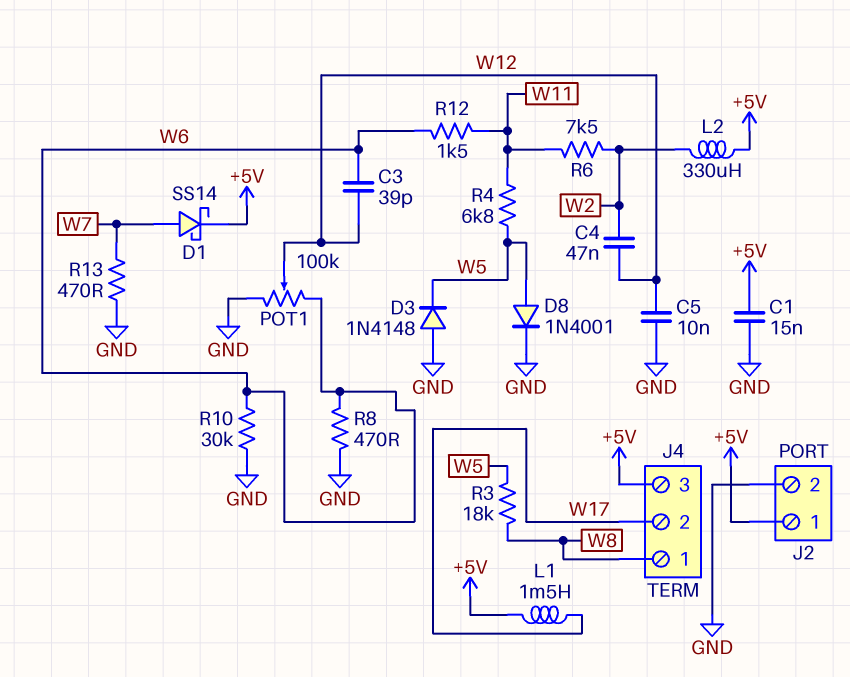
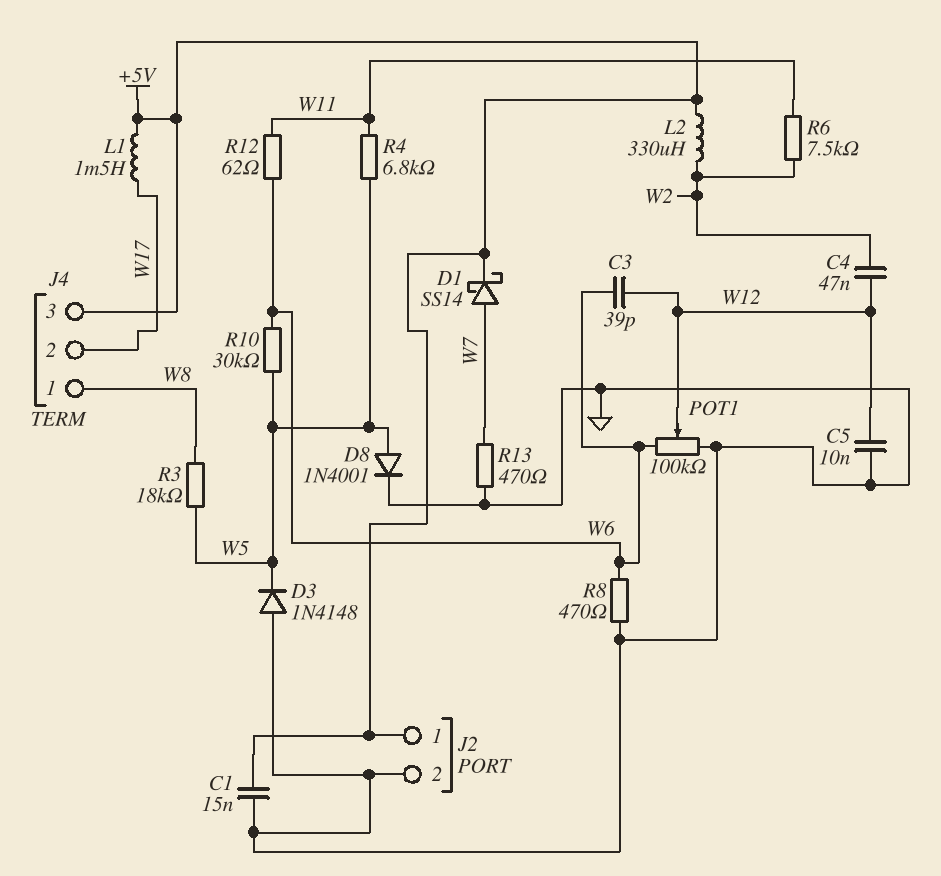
R10: 30k (GND, W6) -> 30k (W5, W6)
R12: 1.5k (W6, W11) -> 62 (W6, W11)

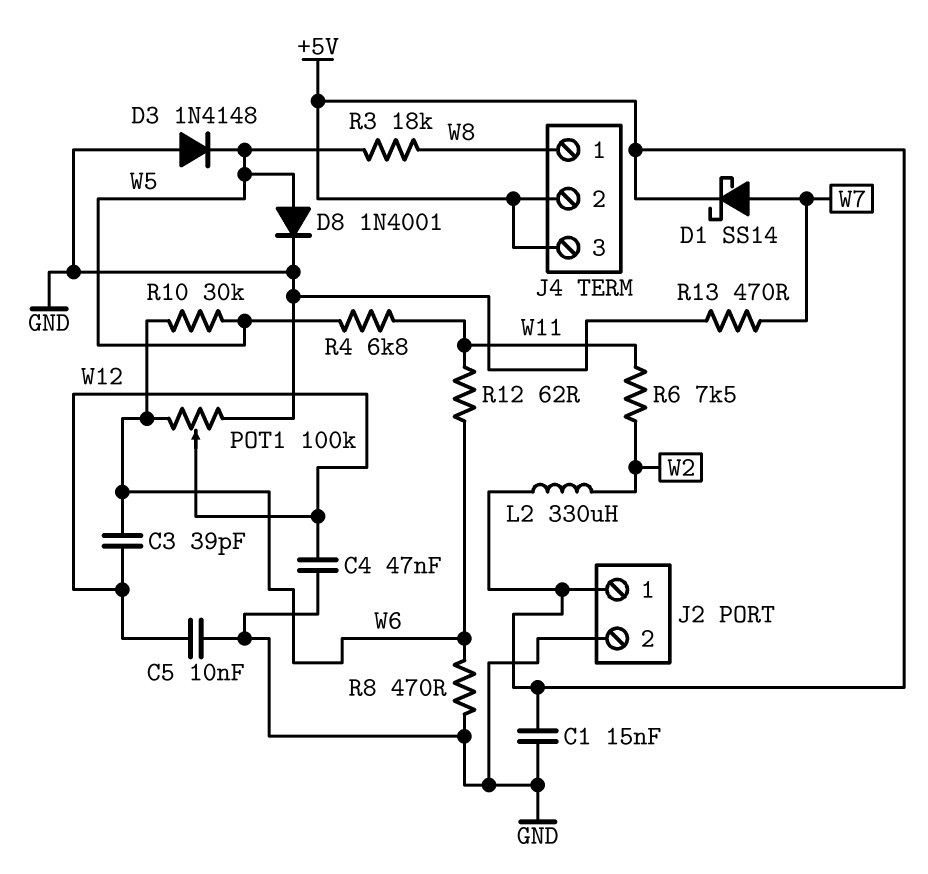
C4: 47nF (W2, W12) -> 47nF (GND, W12)
J4 pin 2: W17 -> +5V
L1: 1.5mH (+5V, W17) -> none

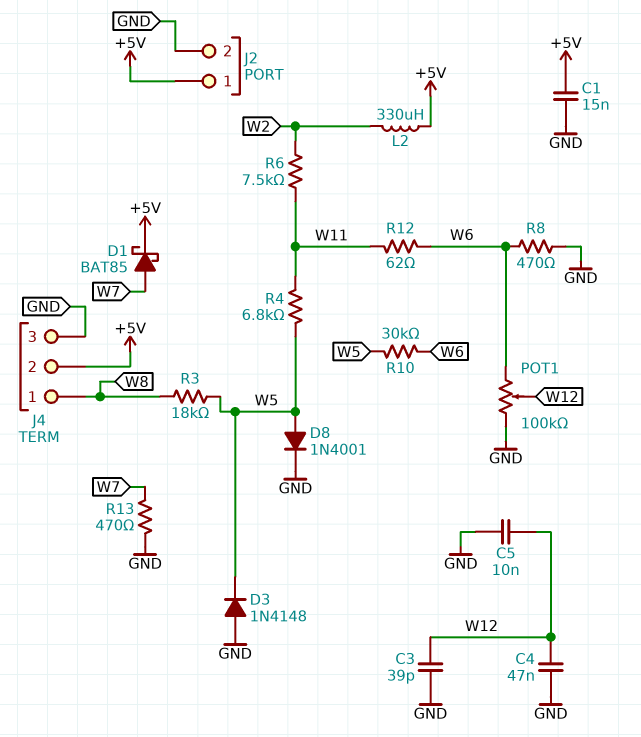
C3: 39pF (W6, W12) -> 39pF (GND, W12)
D1: schottky SS14 (A W7, K +5V) -> schottky BAT85 (A W7, K +5V)
J4 pin 3: +5V -> GND

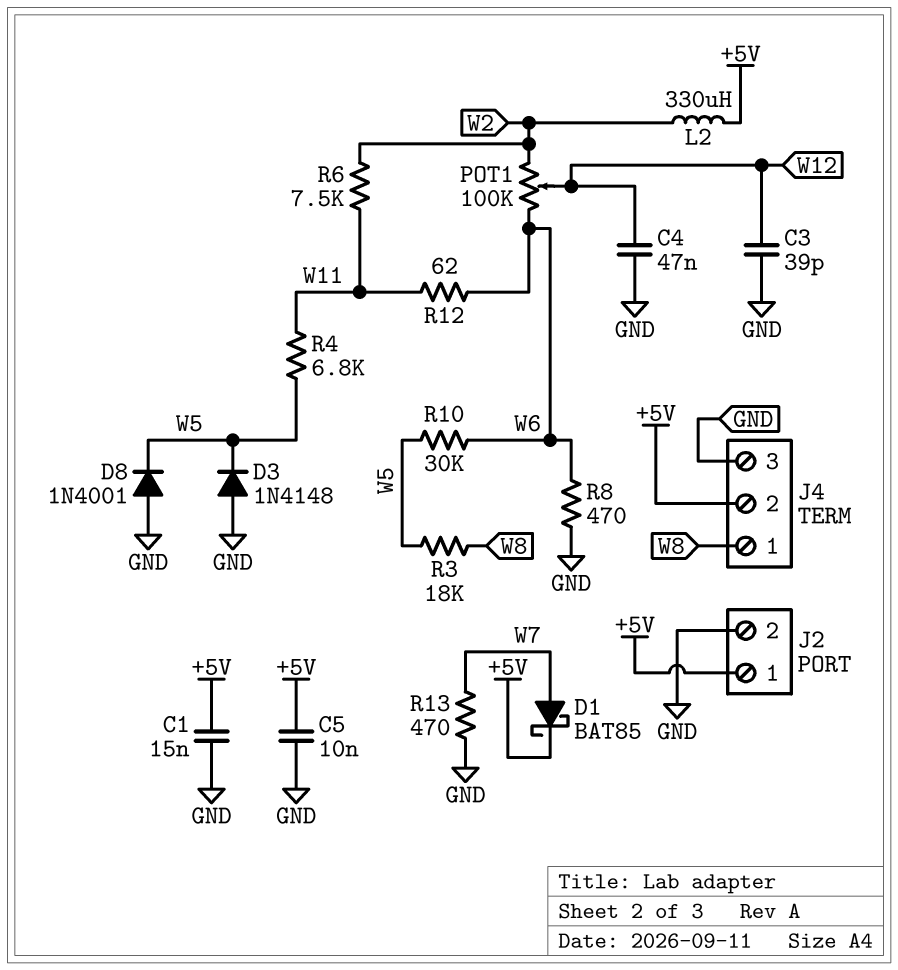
C5: 10nF (GND, W12) -> 10nF (+5V, GND)
D8: diode 1N4001 (A W5, K GND) -> diode 1N4001 (A GND, K W5)
POT1: 100k (GND, W6, wiper W12) -> 100k (W2, W6, wiper W12)

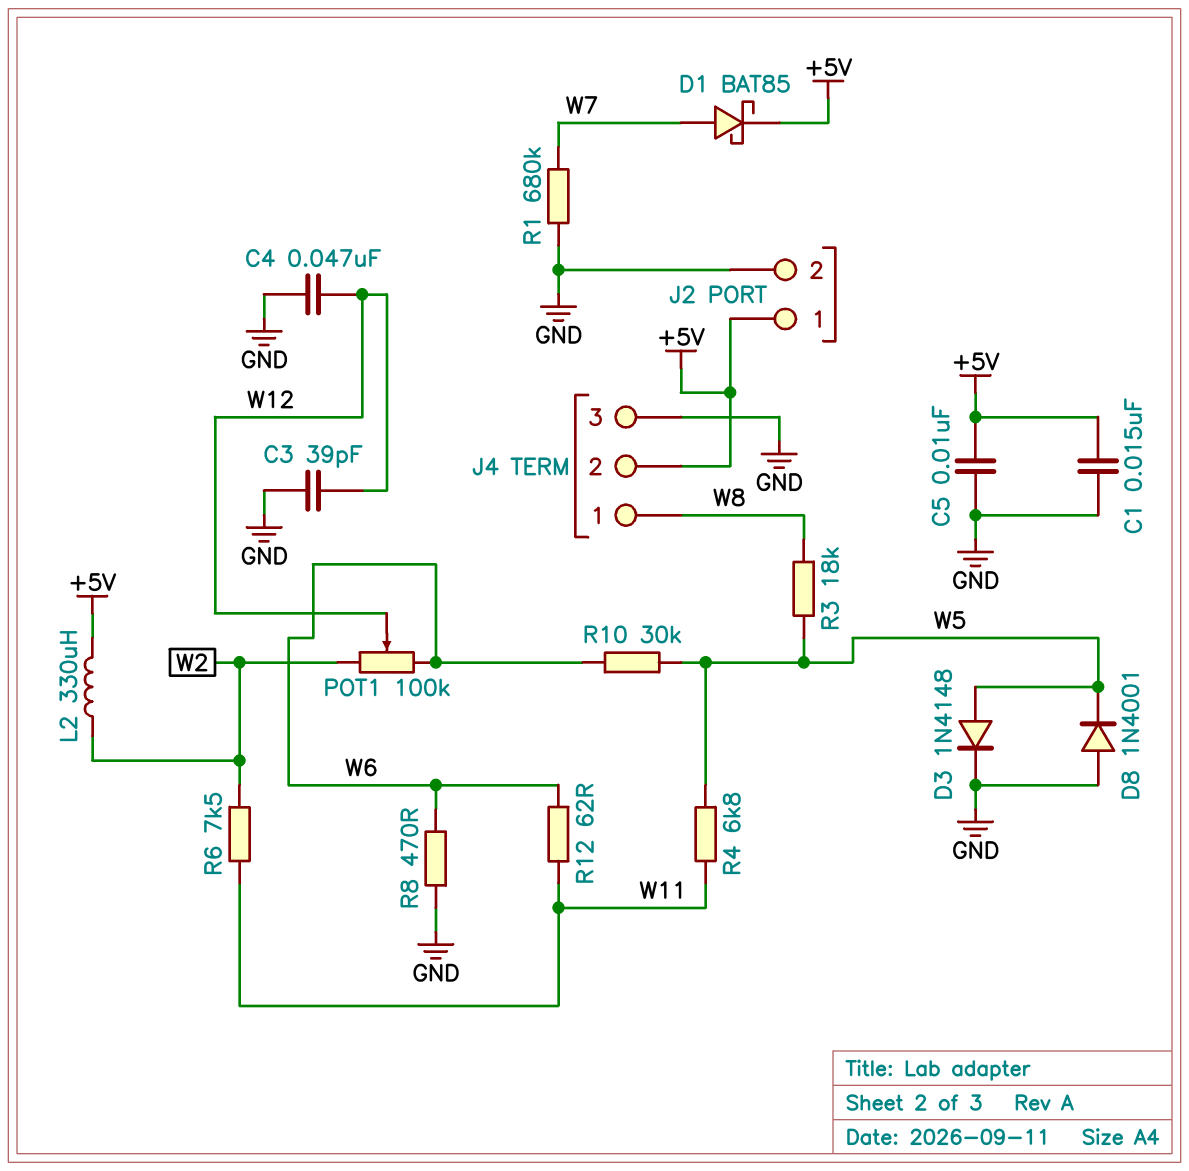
D3: diode 1N4148 (A GND, K W5) -> diode 1N4148 (A W5, K GND)
R1: none -> 680k (GND, W7)
R13: 470 (GND, W7) -> none

